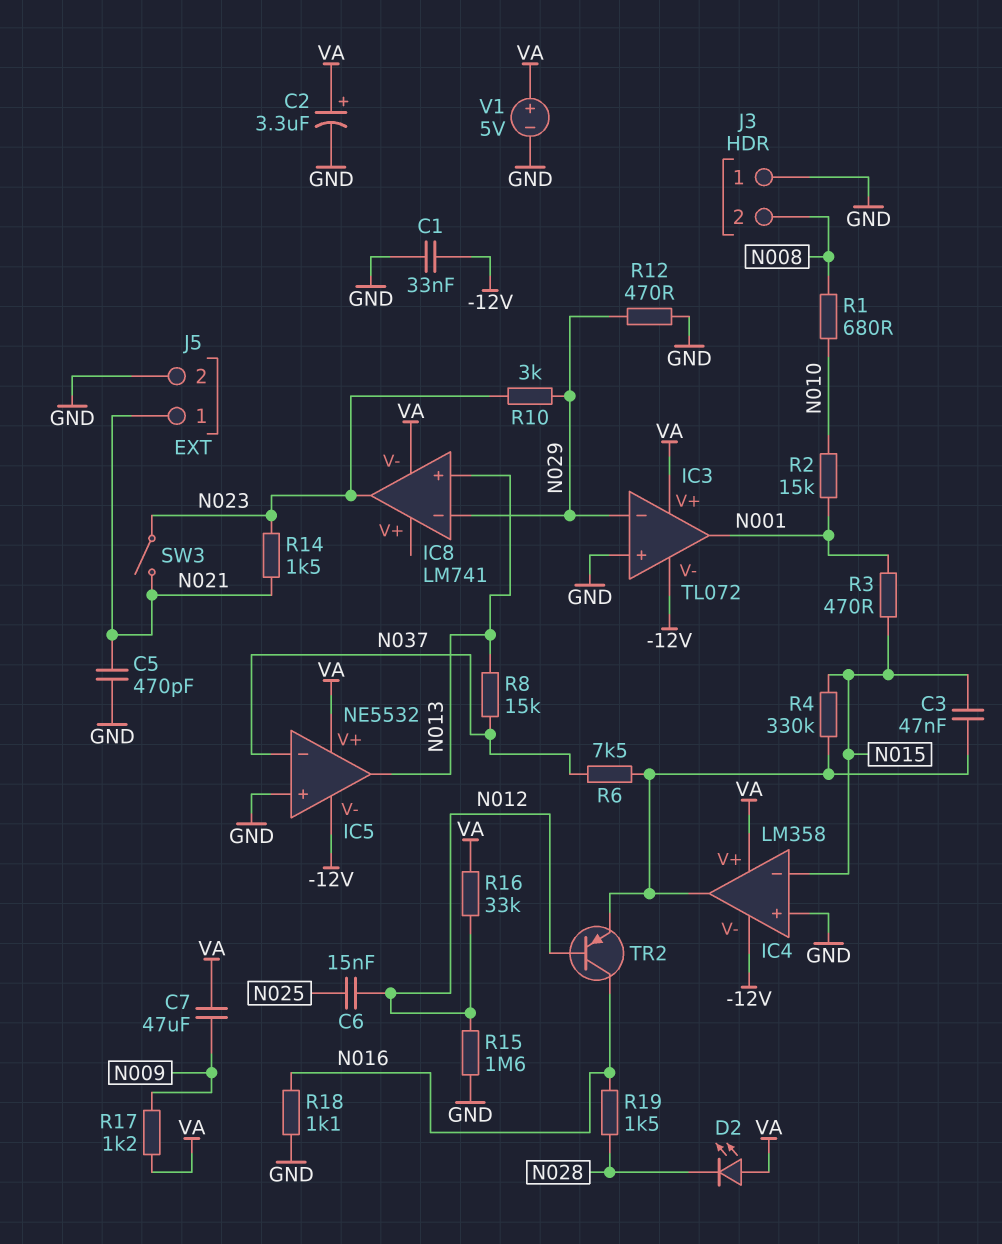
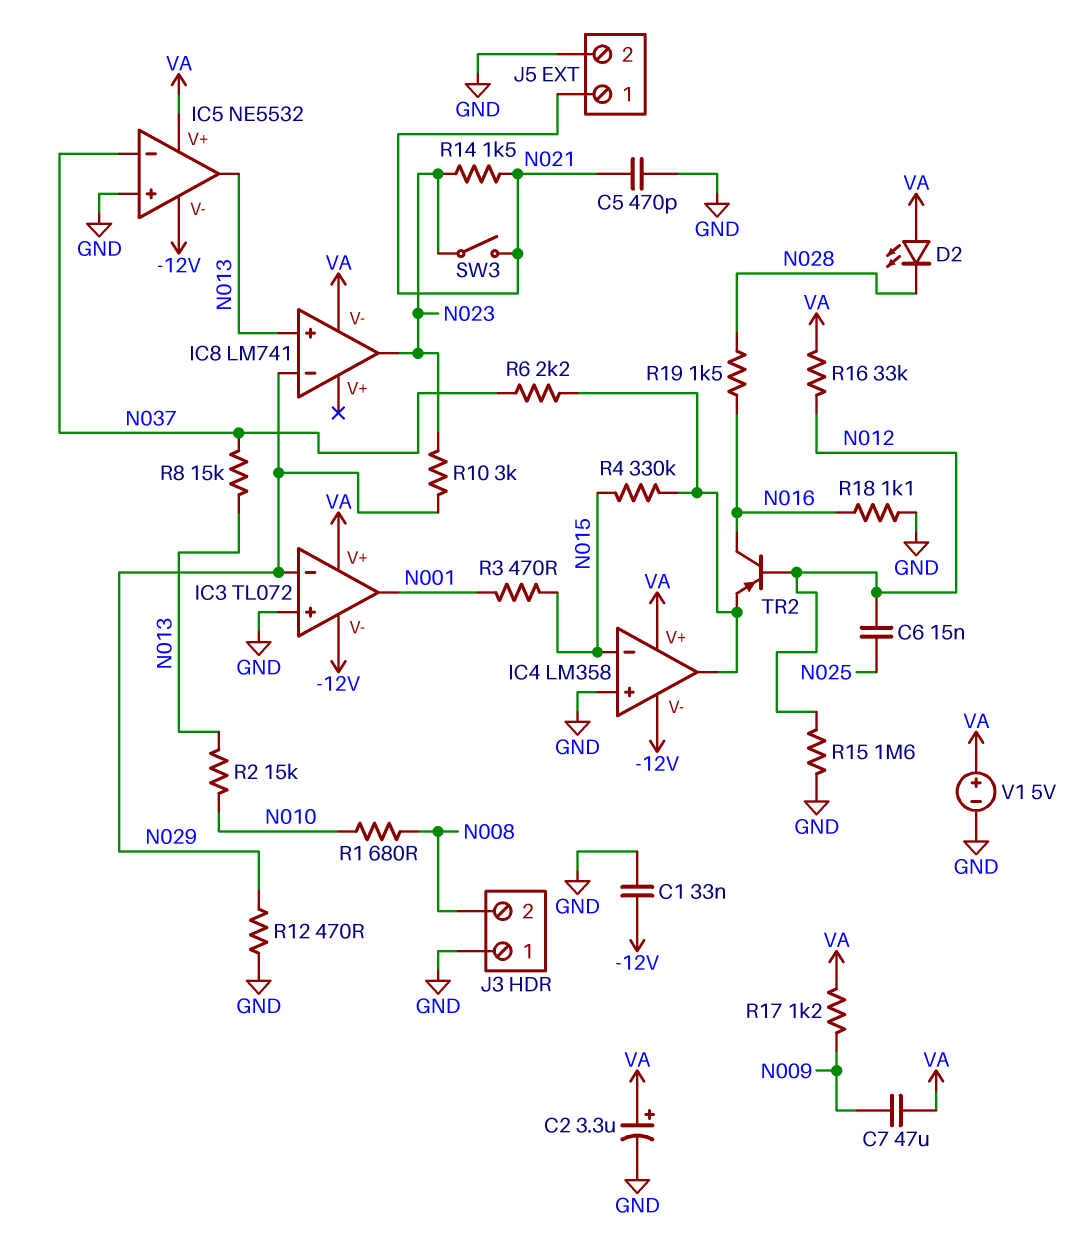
C3: 47nF (IC4/out, N015) -> none
R2: 15k (N001, N010) -> 15k (N010, N013)
R6: 7.5k (IC4/out, N037) -> 2.2k (IC4/out, N037)

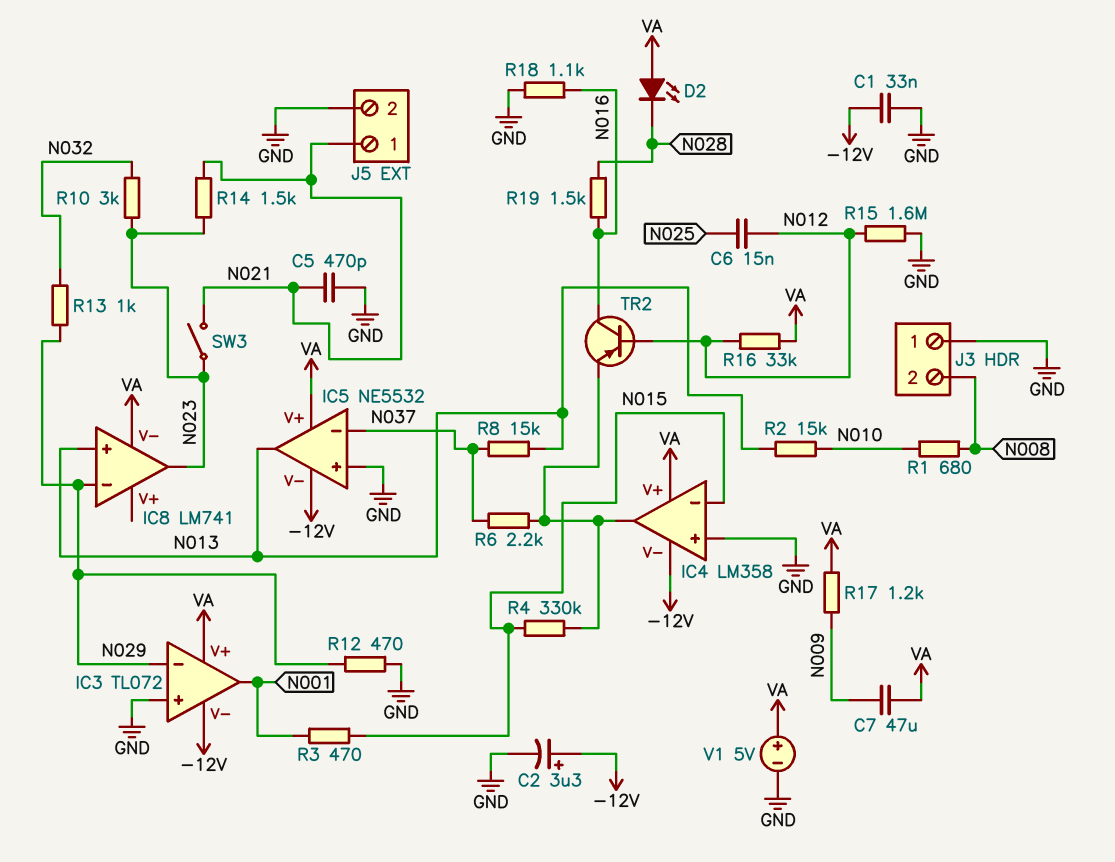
C2: 3.3uF (plus VA, minus GND) -> 3.3uF (plus -12V, minus GND)
R10: 3k (N023, N029) -> 3k (N023, N032)
R13: none -> 1k (N029, N032)

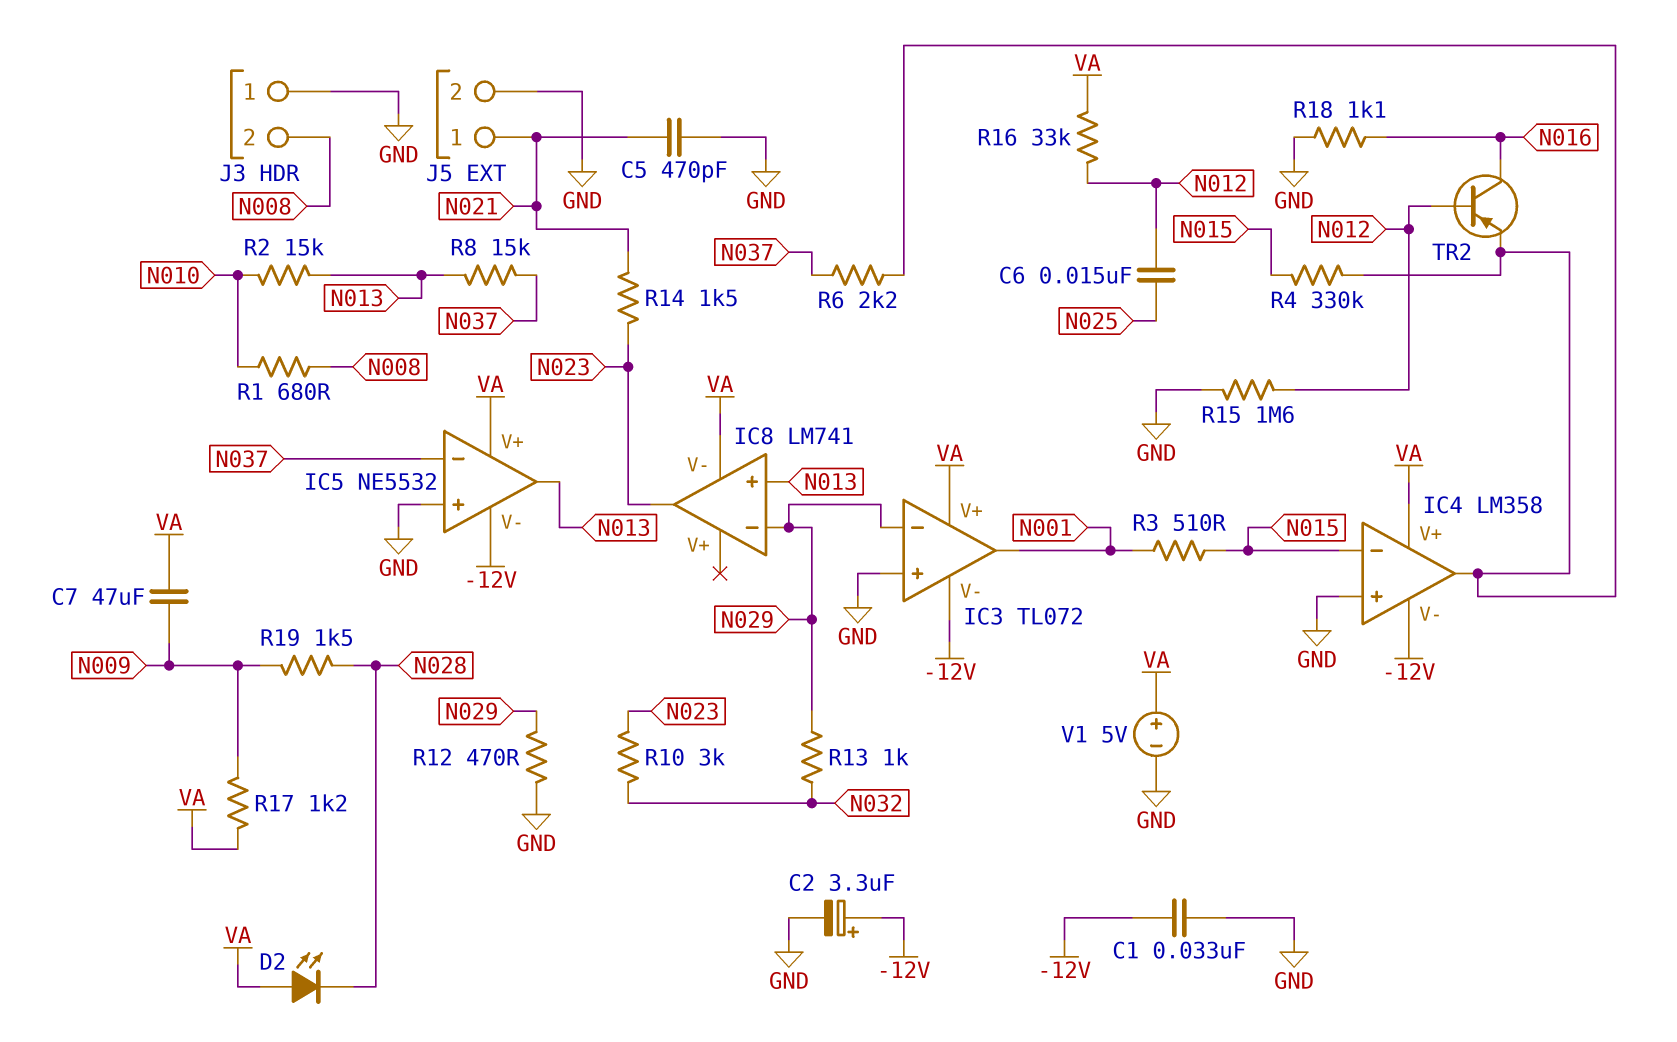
R3: 470 (N001, N015) -> 510 (N001, N015)
R19: 1.5k (N016, N028) -> 1.5k (N009, N028)
SW3: switch (N021, N023) -> none

